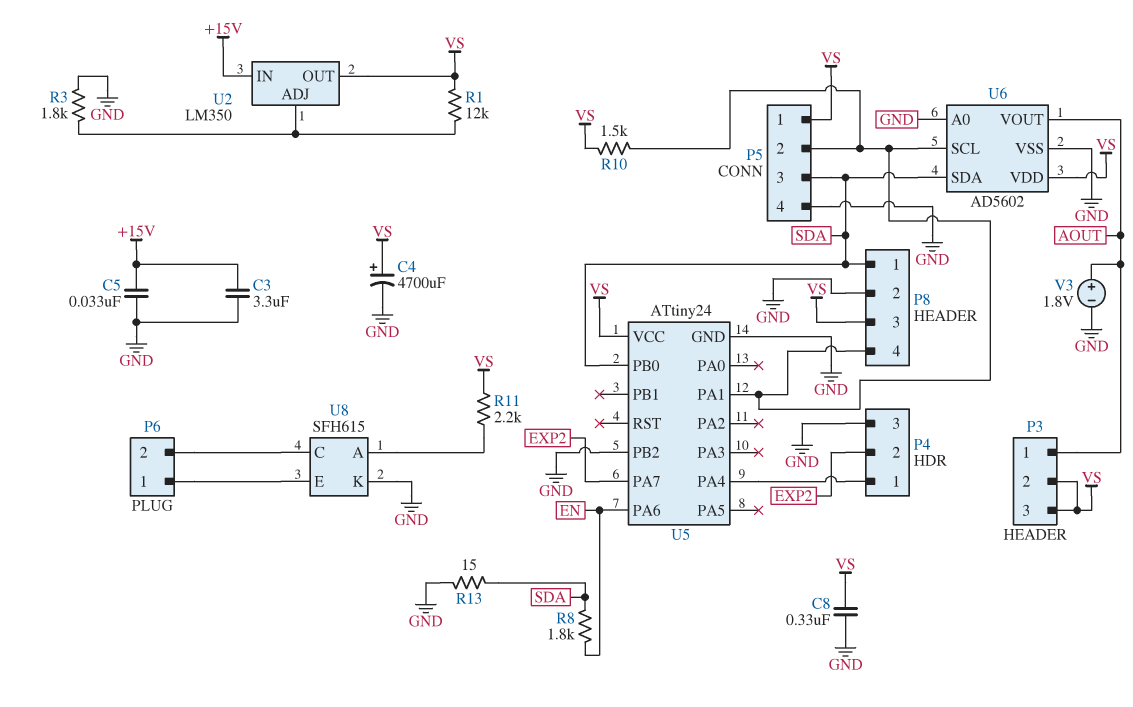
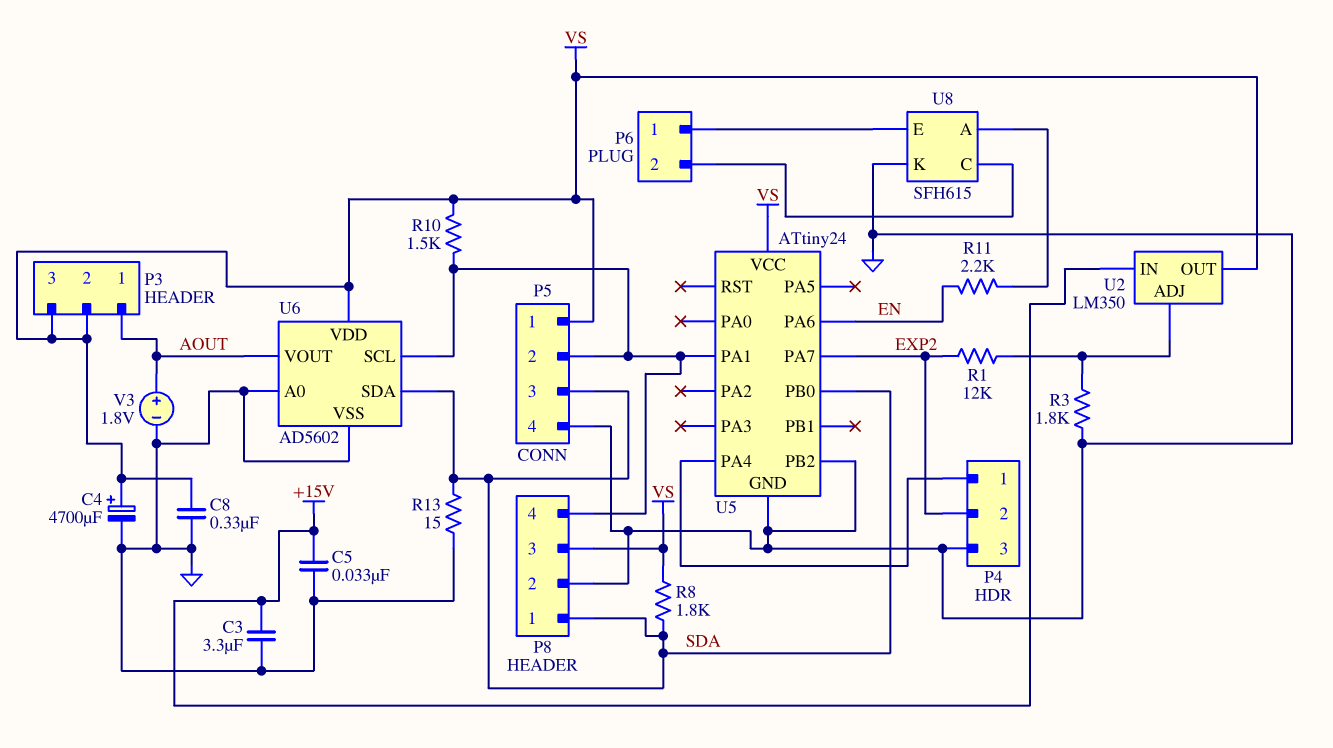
R1: 12k (U2/ADJ, VS) -> 12k (EXP2, U2/ADJ)
R8: 1.8k (EN, SDA) -> 1.8k (SDA, VS)
R11: 2.2k (U8/A, VS) -> 2.2k (EN, U8/A)

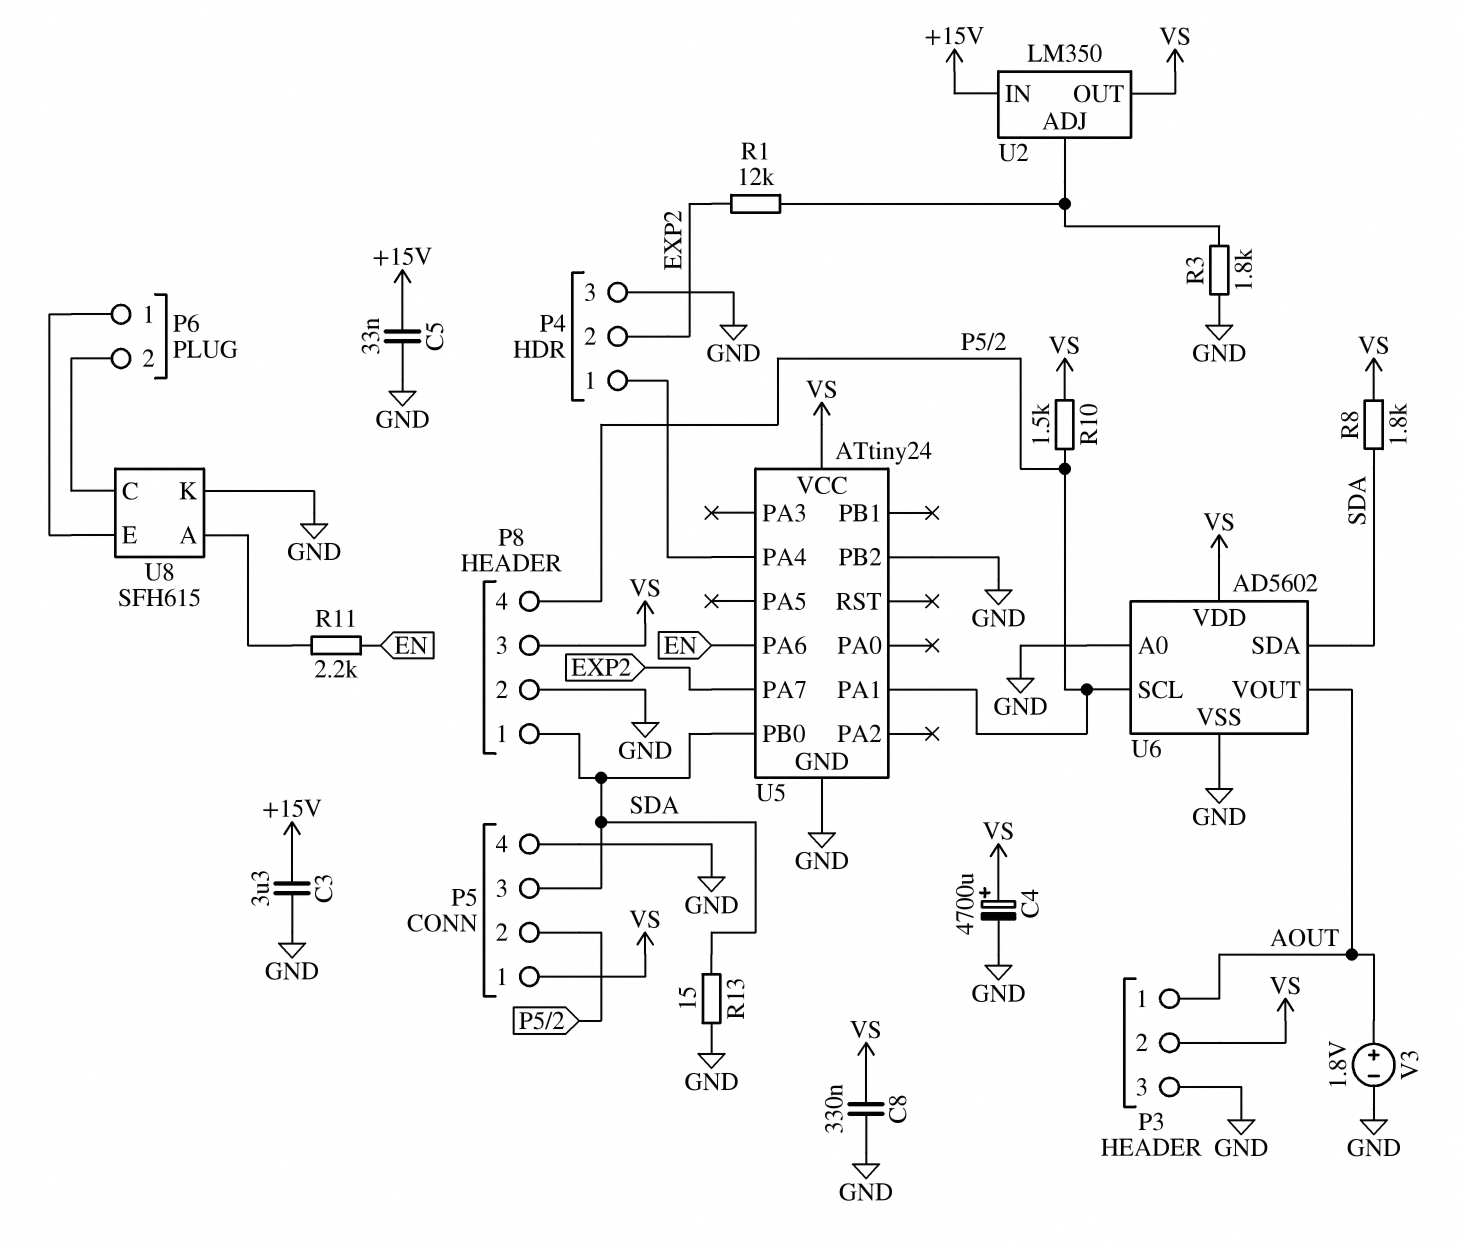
P3 pin 3: VS -> GND

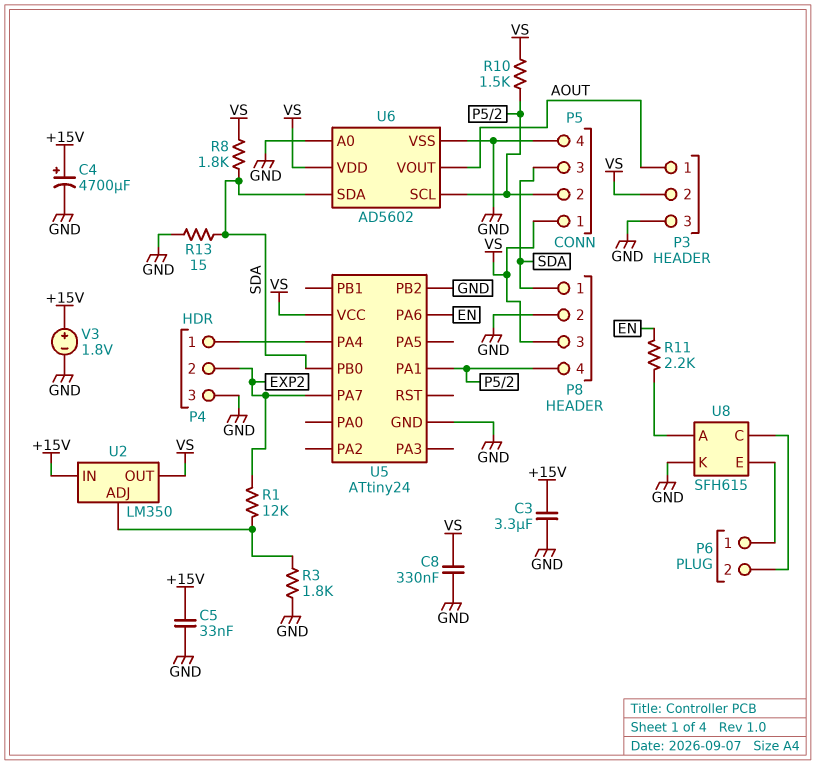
C4: 4700uF (plus VS, minus GND) -> 4700uF (plus +15V, minus GND)
V3: 1.8V (plus AOUT, minus GND) -> 1.8V (plus +15V, minus GND)

